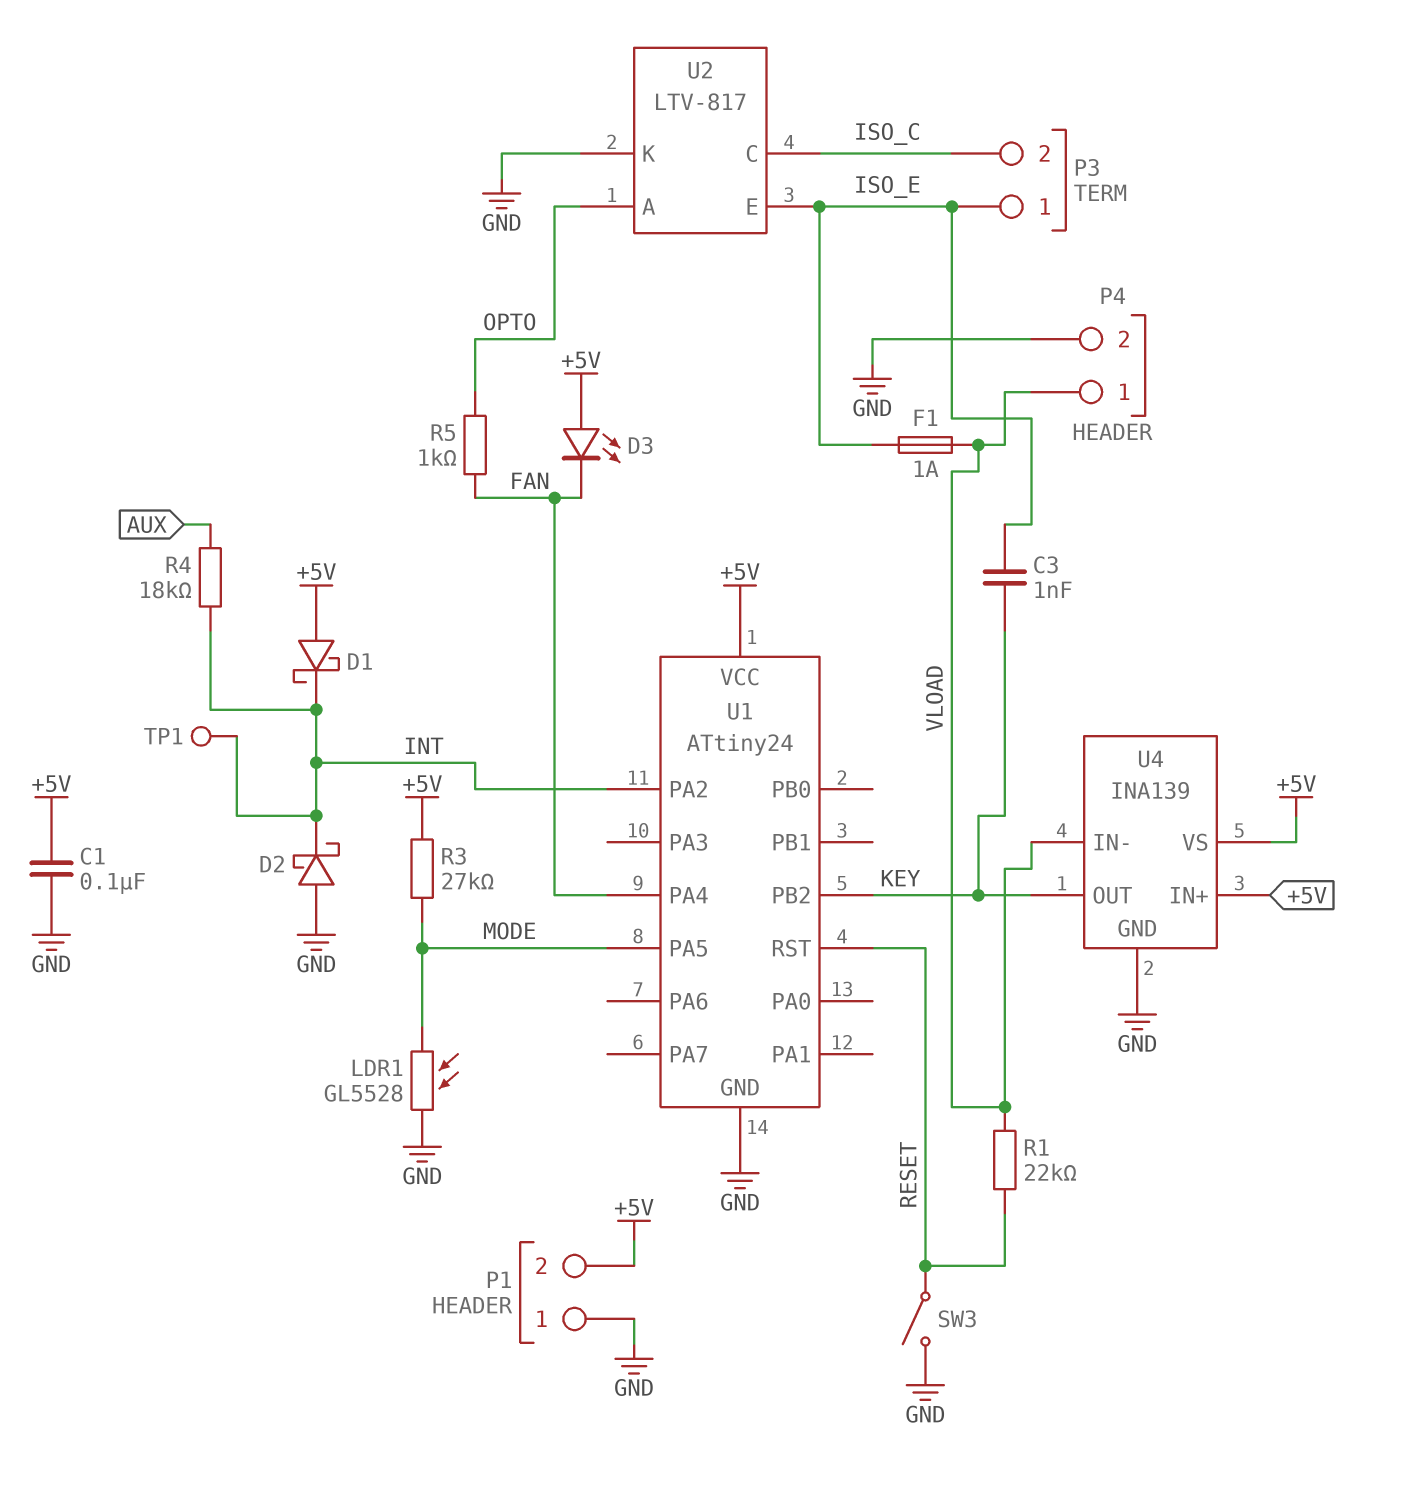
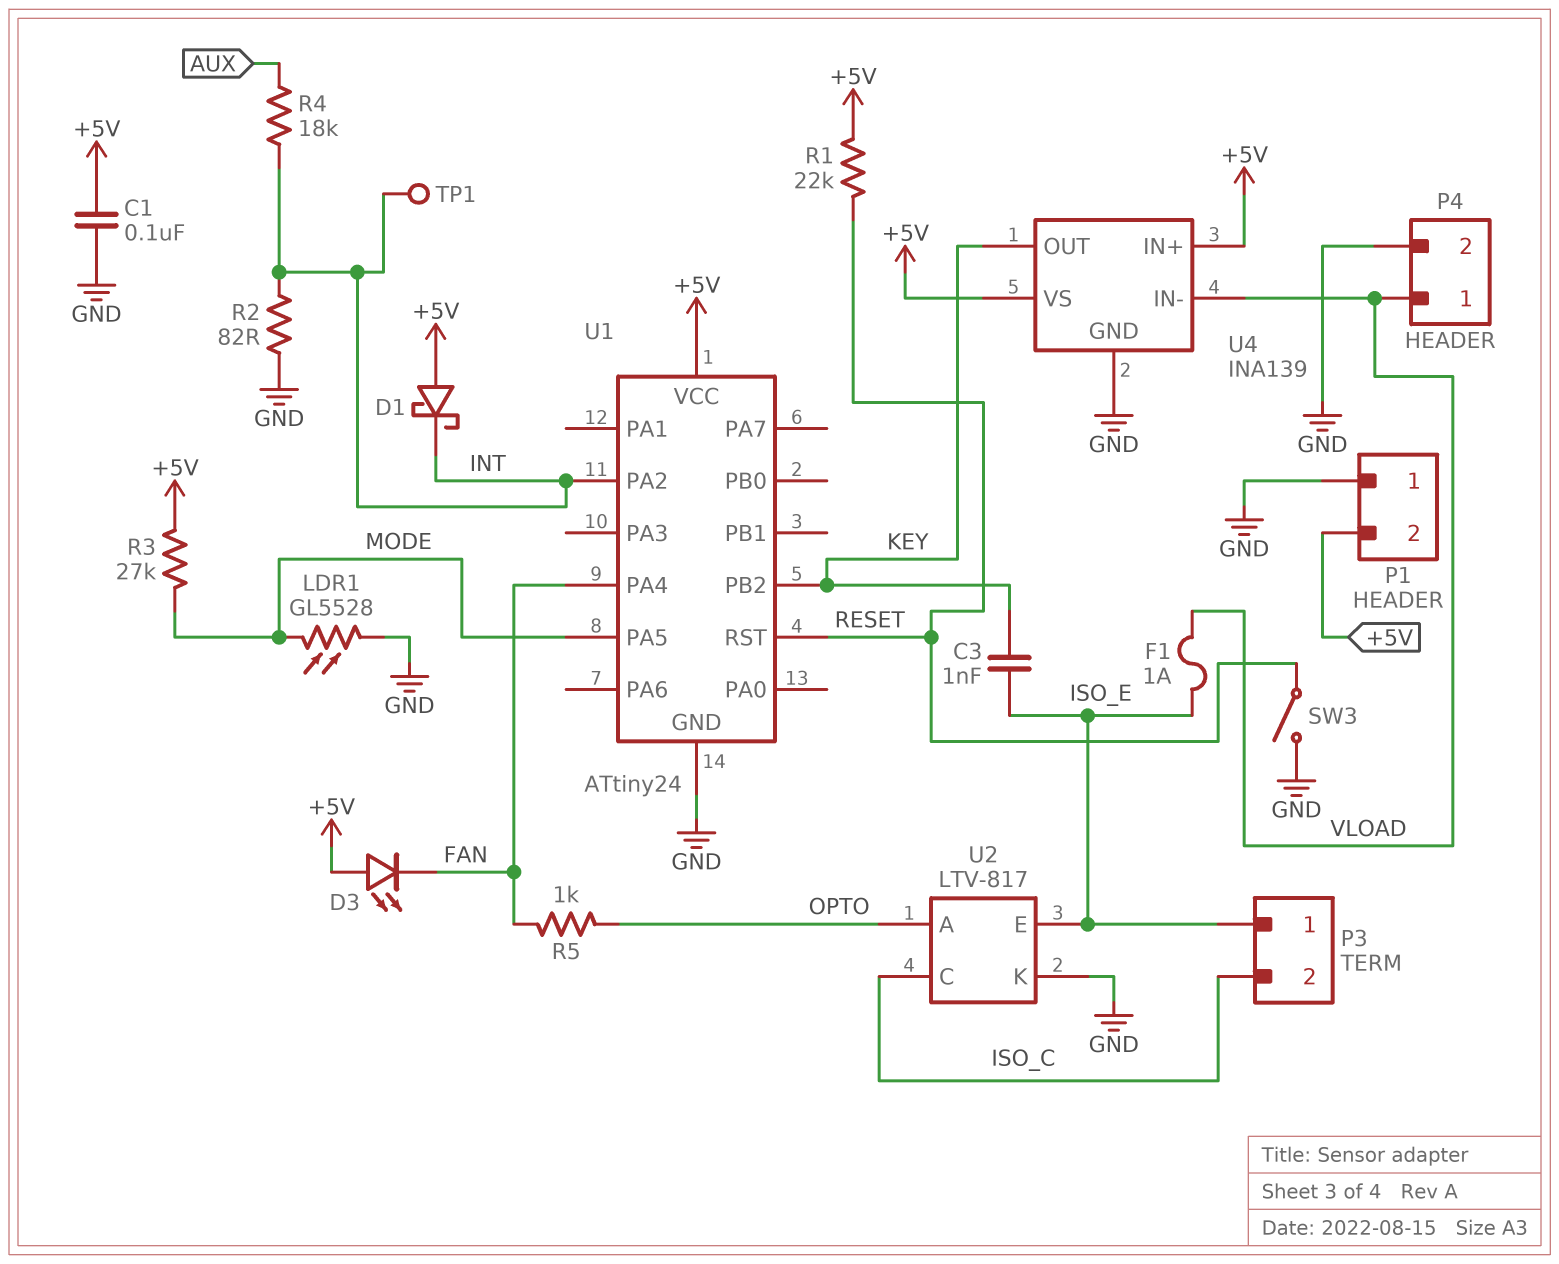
D2: schottky (A GND, K INT) -> none
R1: 22k (RESET, VLOAD) -> 22k (+5V, RESET)
R2: none -> 82 (GND, INT)

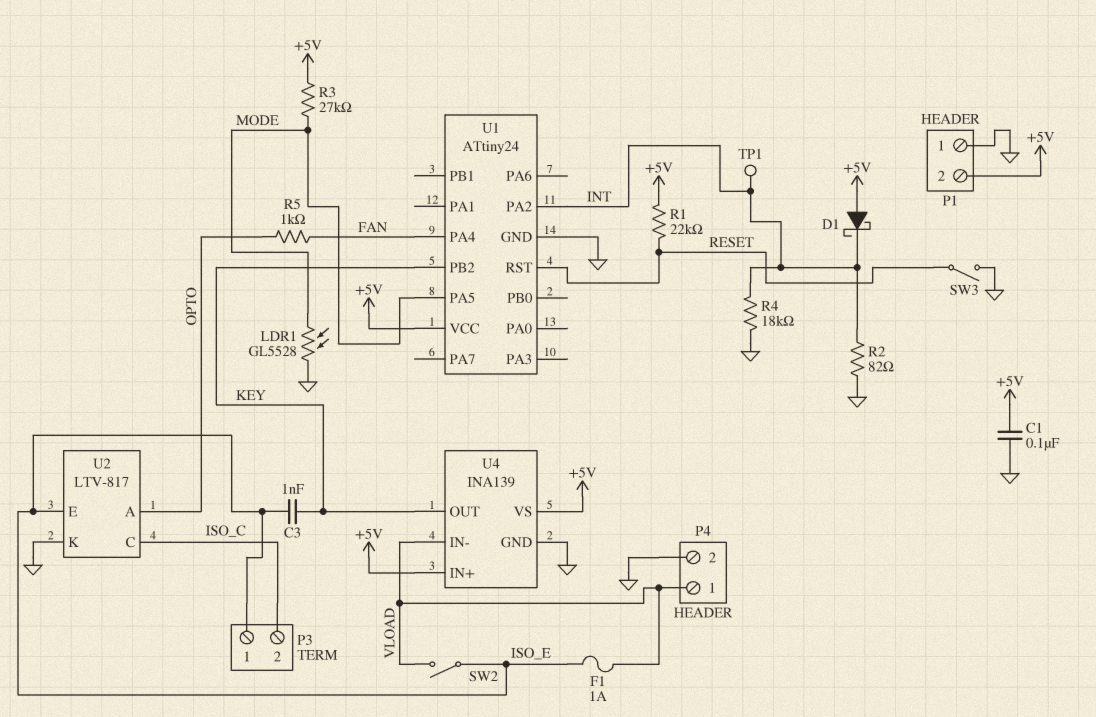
D3: LED (A +5V, K FAN) -> none
R4: 18k (AUX, INT) -> 18k (GND, INT)
SW2: none -> switch (ISO_E, VLOAD)

